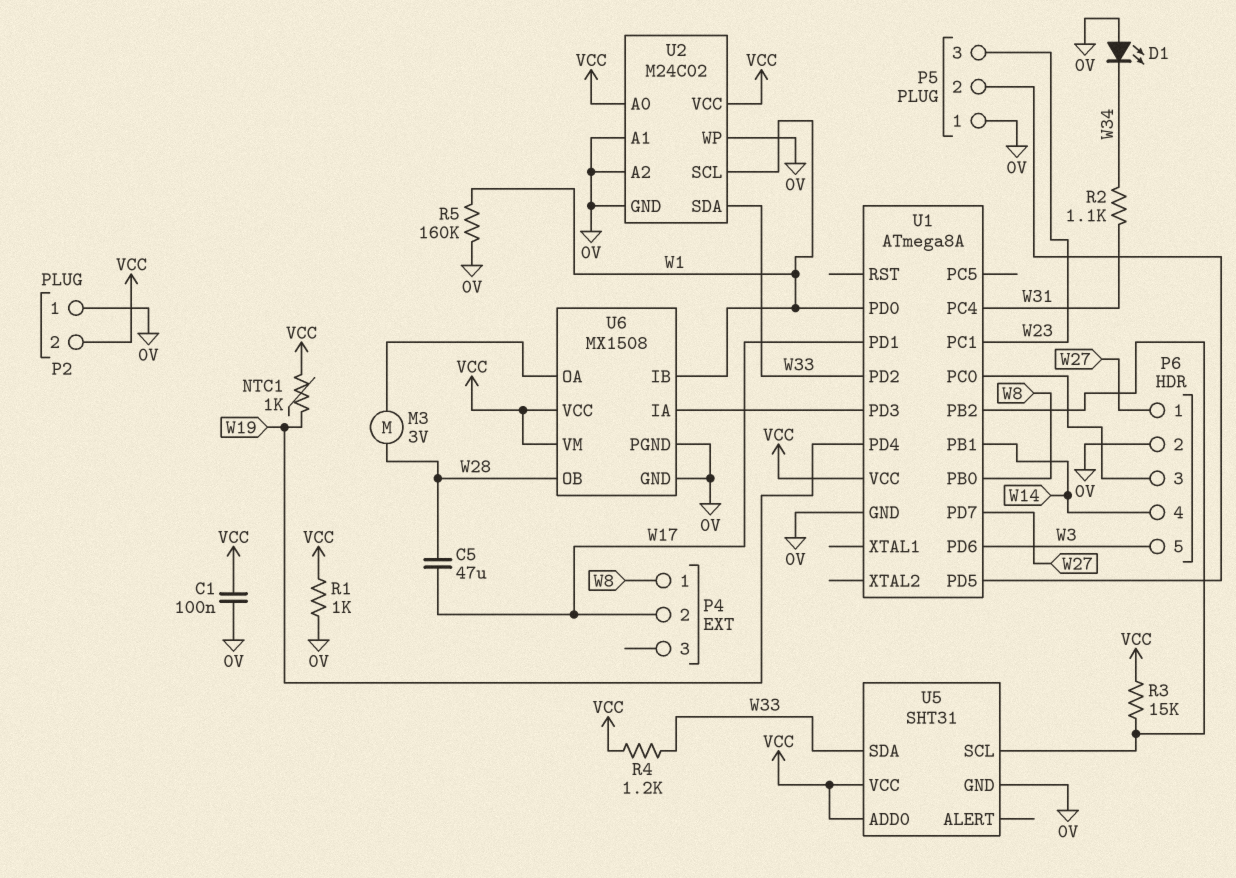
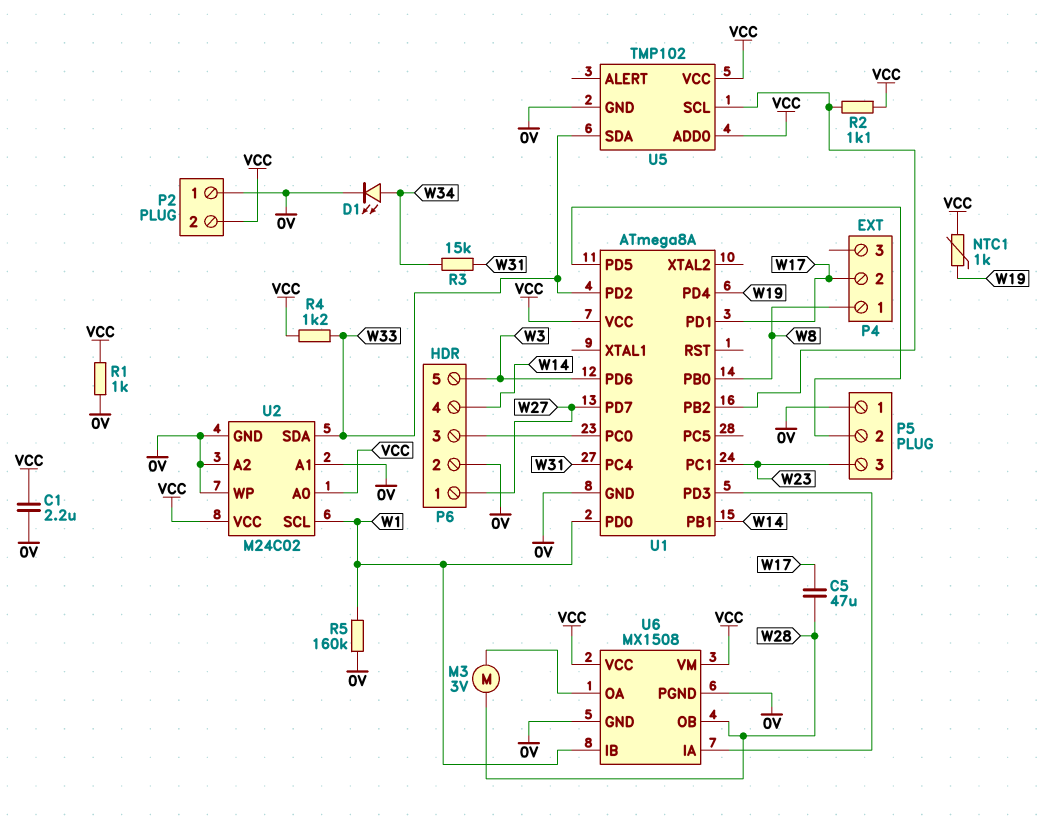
C1: 100nF (0V, VCC) -> 2.2uF (0V, VCC)
D1: LED (A 0V, K W34) -> LED (A W34, K 0V)
R2: 1.1k (W31, W34) -> 1.1k (U1/PB2, VCC)
R3: 15k (U1/PB2, VCC) -> 15k (W31, W34)
U5: SHT31 -> TMP102

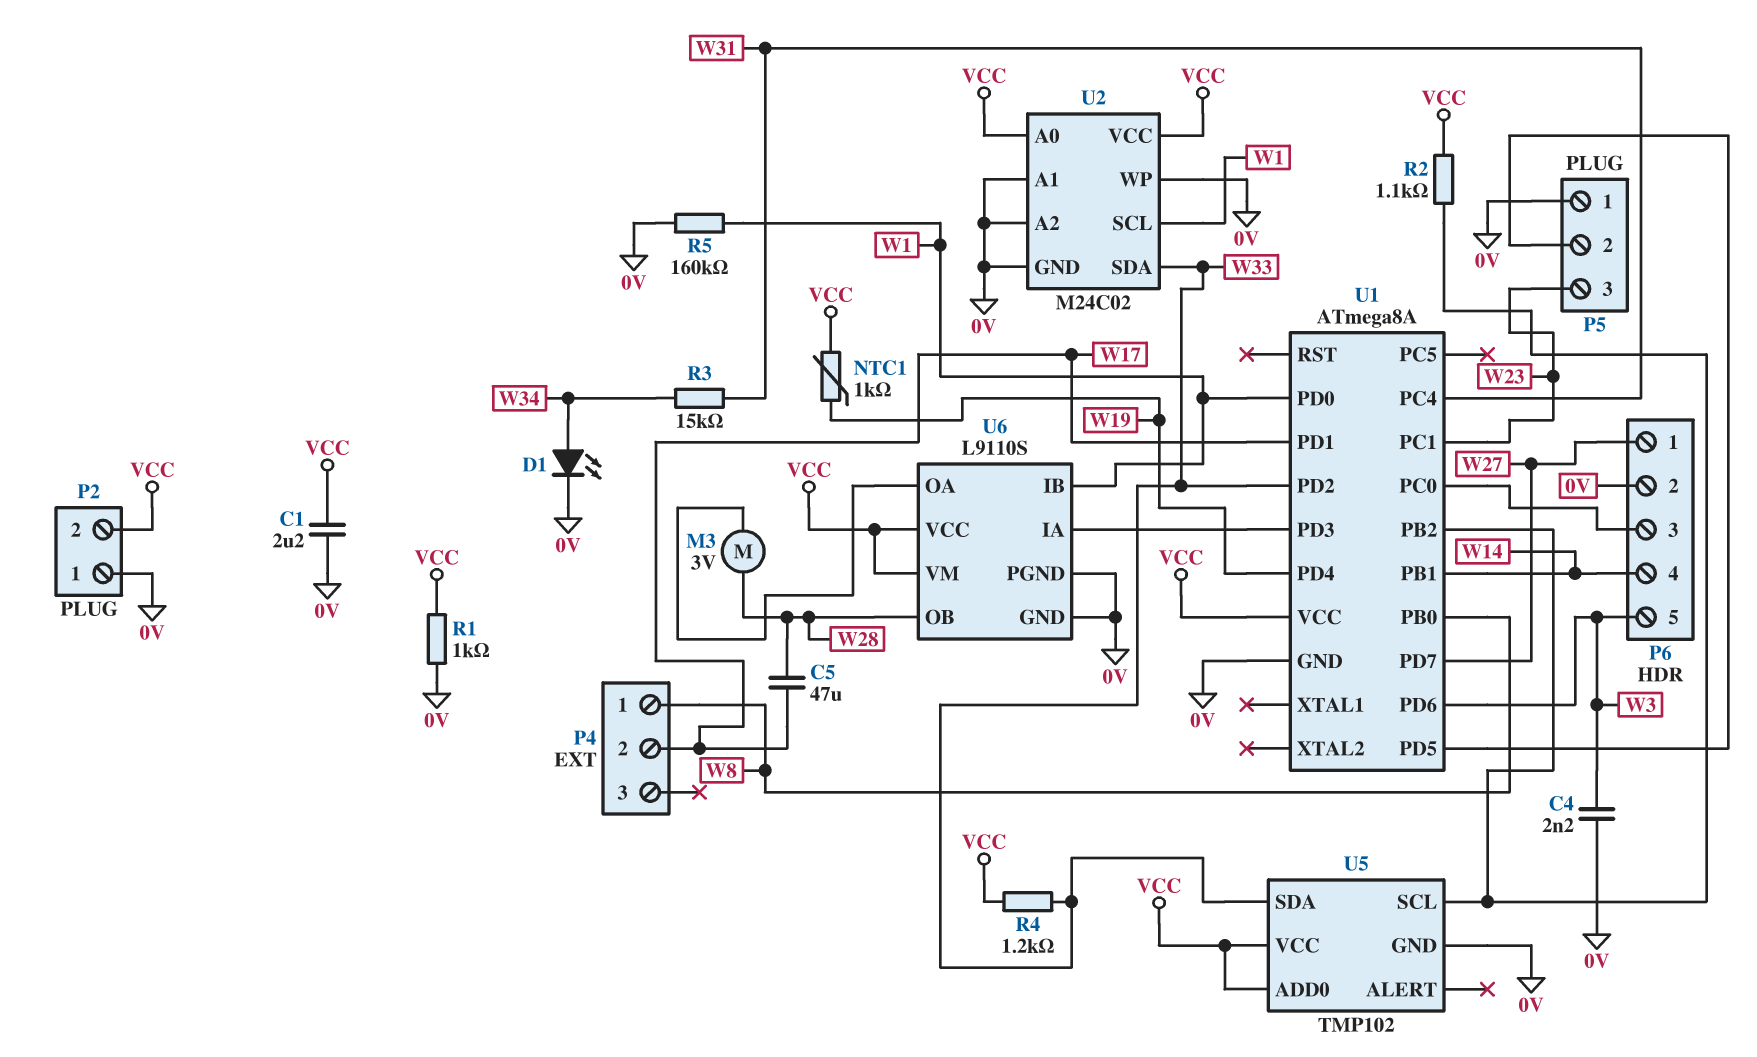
C4: none -> 2.2nF (0V, W3)
U6: MX1508 -> L9110S

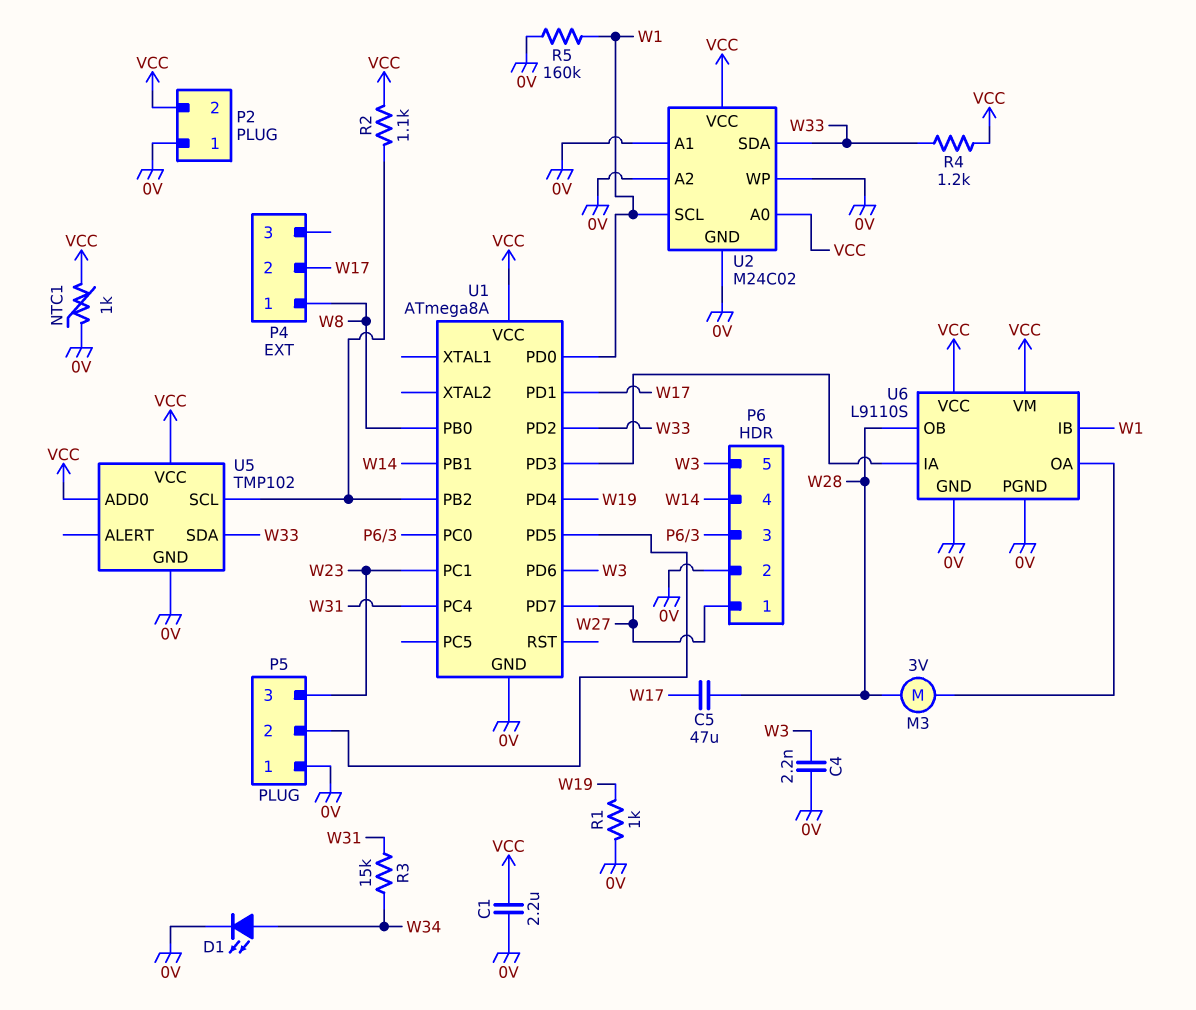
NTC1: 1k (VCC, W19) -> 1k (0V, VCC)
R1: 1k (0V, VCC) -> 1k (0V, W19)

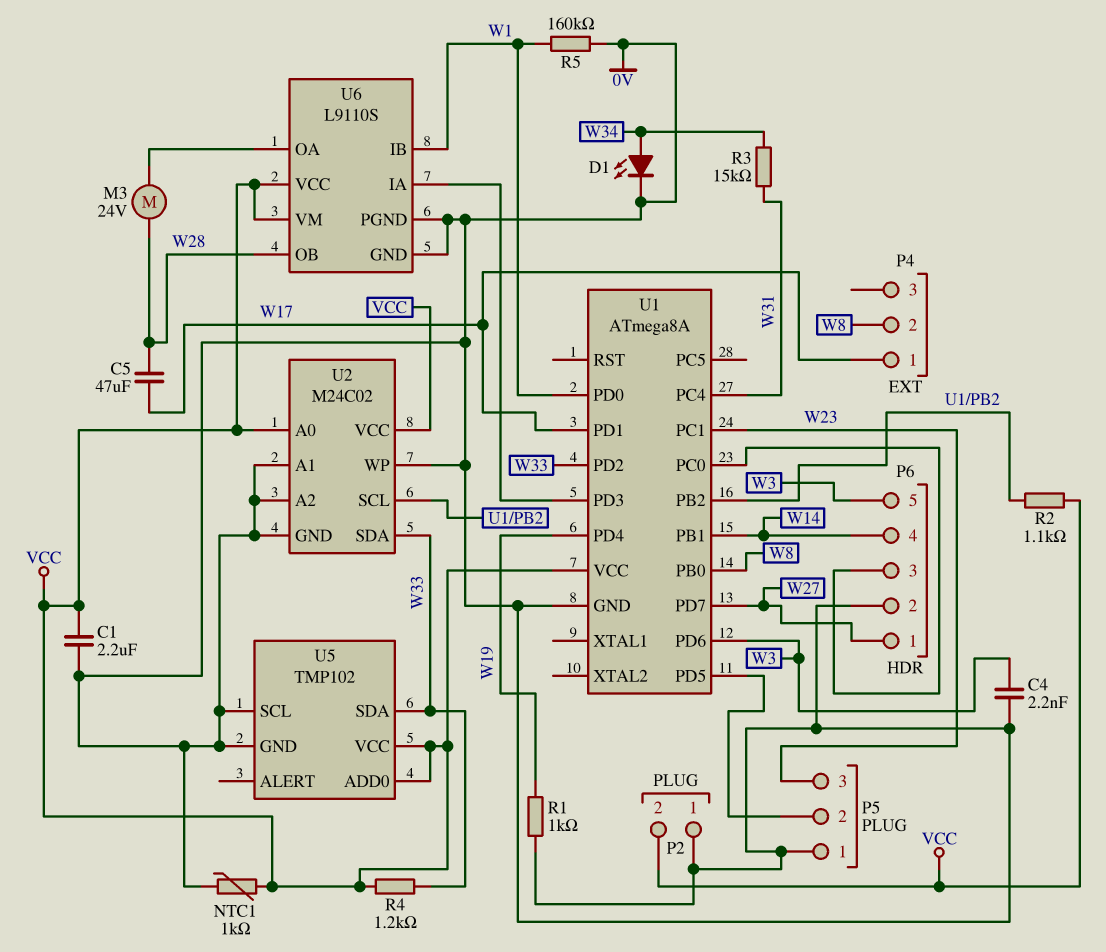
M3: motor 3V (U6/OA, W28) -> motor 24V (U6/OA, W28)
P4 pin 1: W8 -> W17
P4 pin 2: W17 -> W8
U2 pin SCL: W1 -> U1/PB2
U5 pin SCL: U1/PB2 -> 0V

